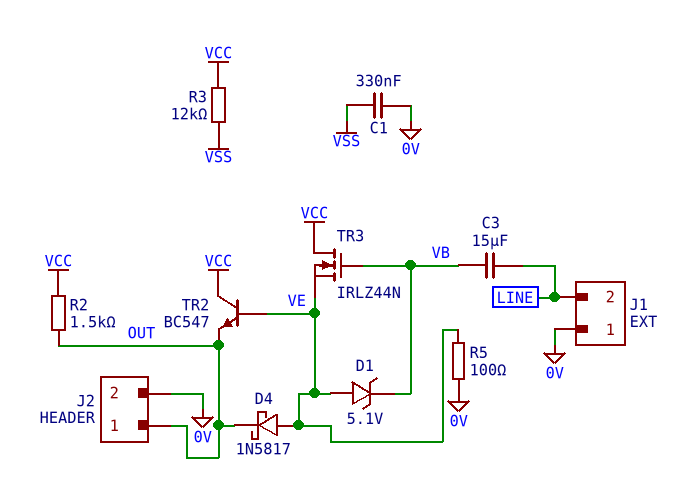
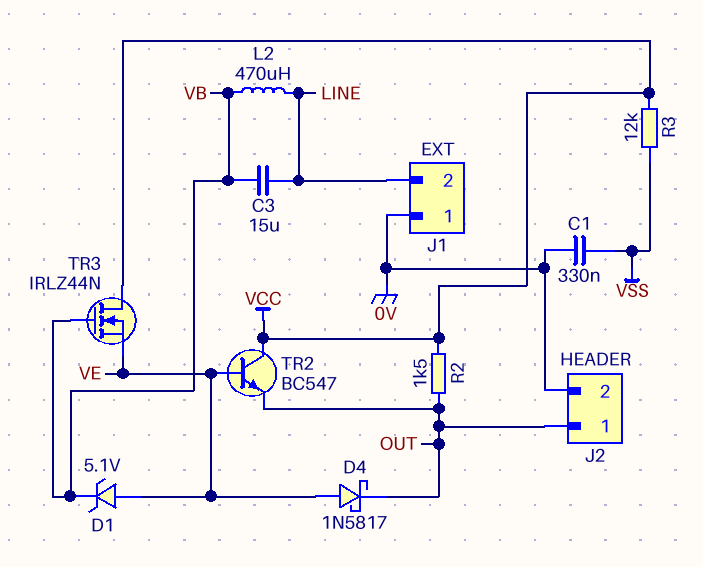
L2: none -> 470uH (LINE, VB)
R5: 100 (0V, VE) -> none

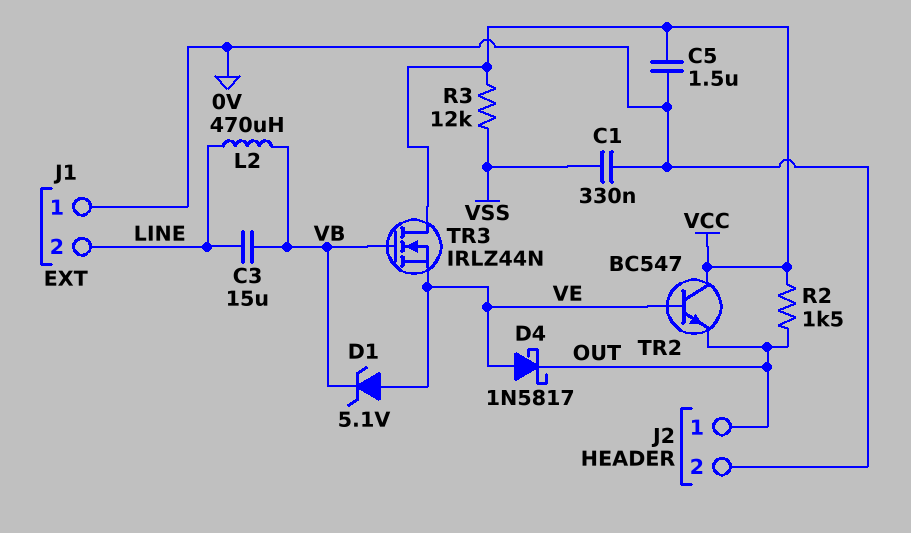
C5: none -> 1.5uF (0V, VCC)

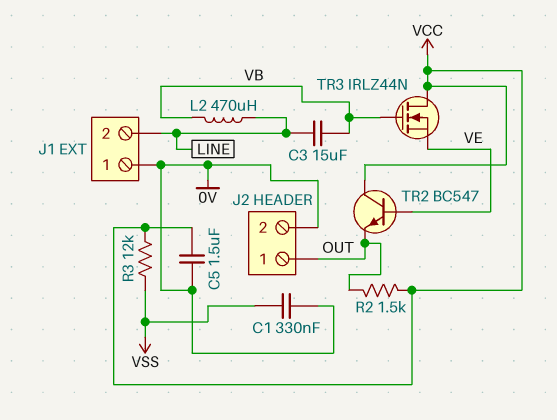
D1: zener 5.1V (A VE, K VB) -> none
D4: schottky 1N5817 (A VE, K OUT) -> none

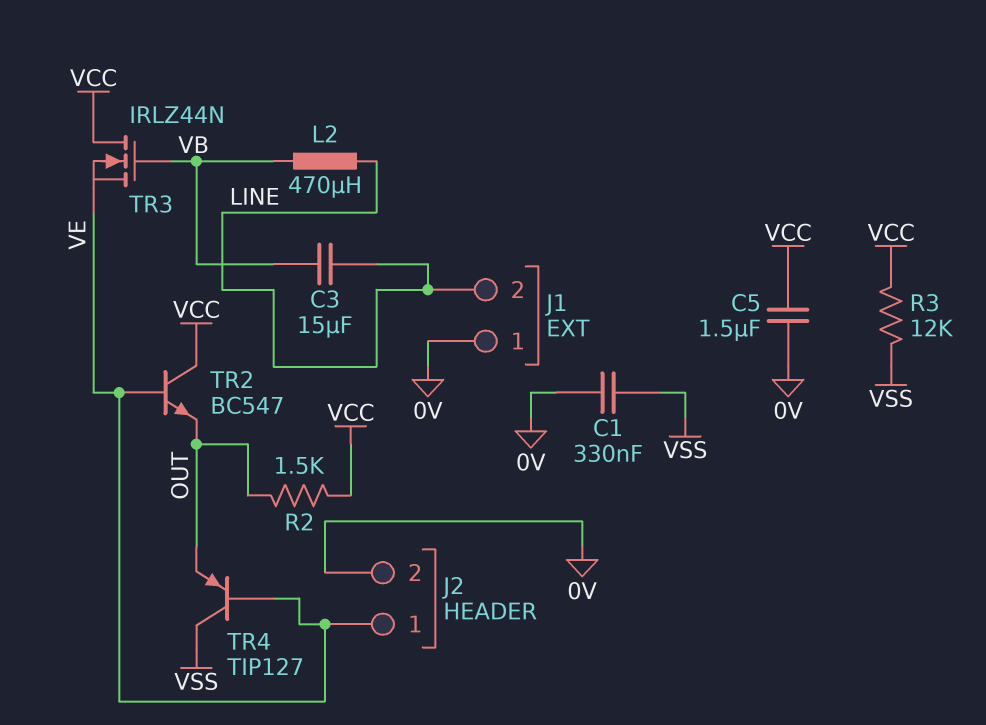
J2 pin 1: OUT -> VE
TR4: none -> PNP TIP127 (B VE, C VSS, E OUT)

